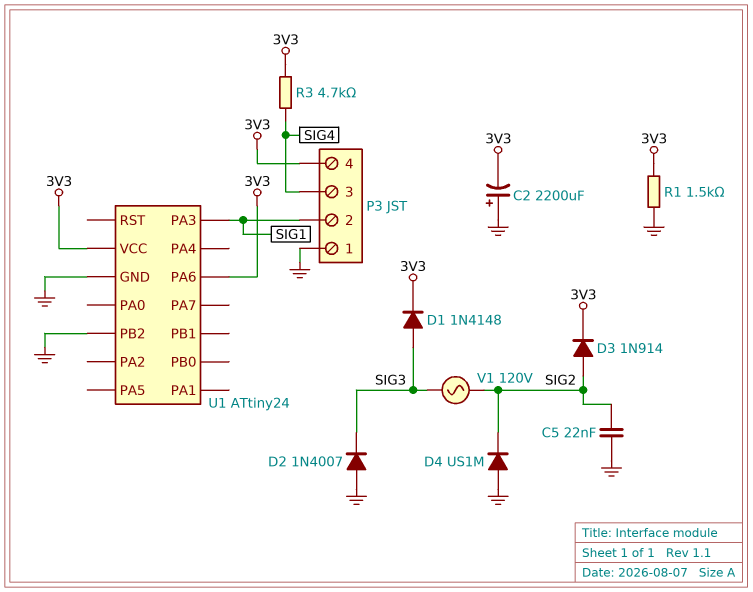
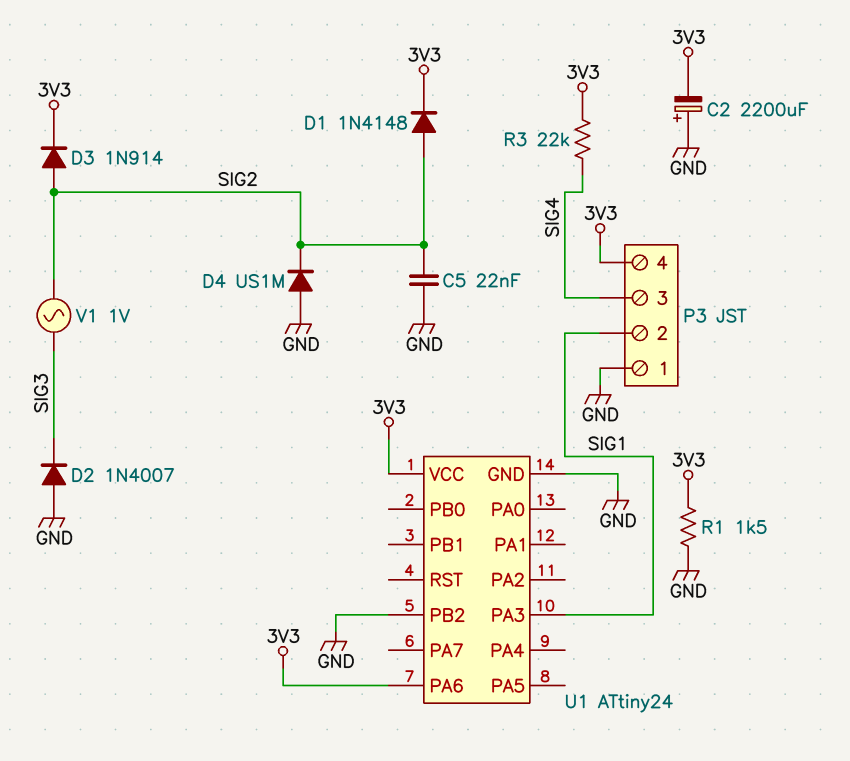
D1: diode 1N4148 (A SIG3, K 3V3) -> diode 1N4148 (A SIG2, K 3V3)
R3: 4.7k (3V3, SIG4) -> 22k (3V3, SIG4)
V1: AC 120V (SIG2, SIG3) -> AC 1V (SIG2, SIG3)

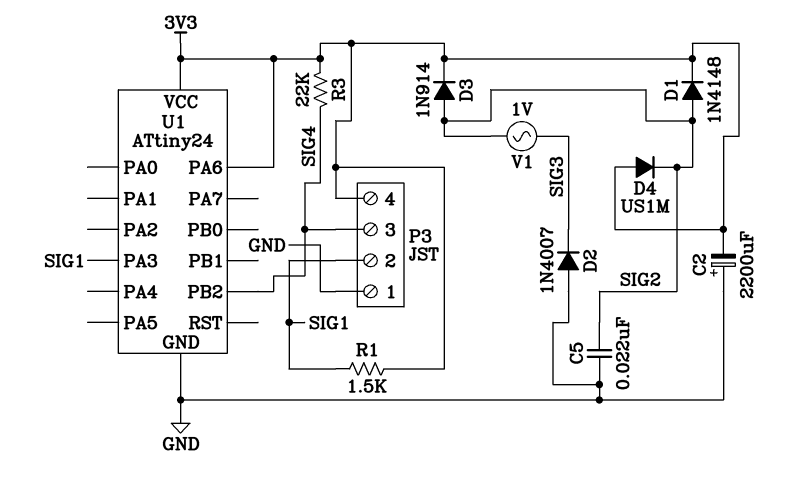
D4: diode US1M (A GND, K SIG2) -> diode US1M (A 3V3, K SIG2)
R1: 1.5k (3V3, GND) -> 1.5k (3V3, SIG1)
U1 pin PB2: GND -> SIG4

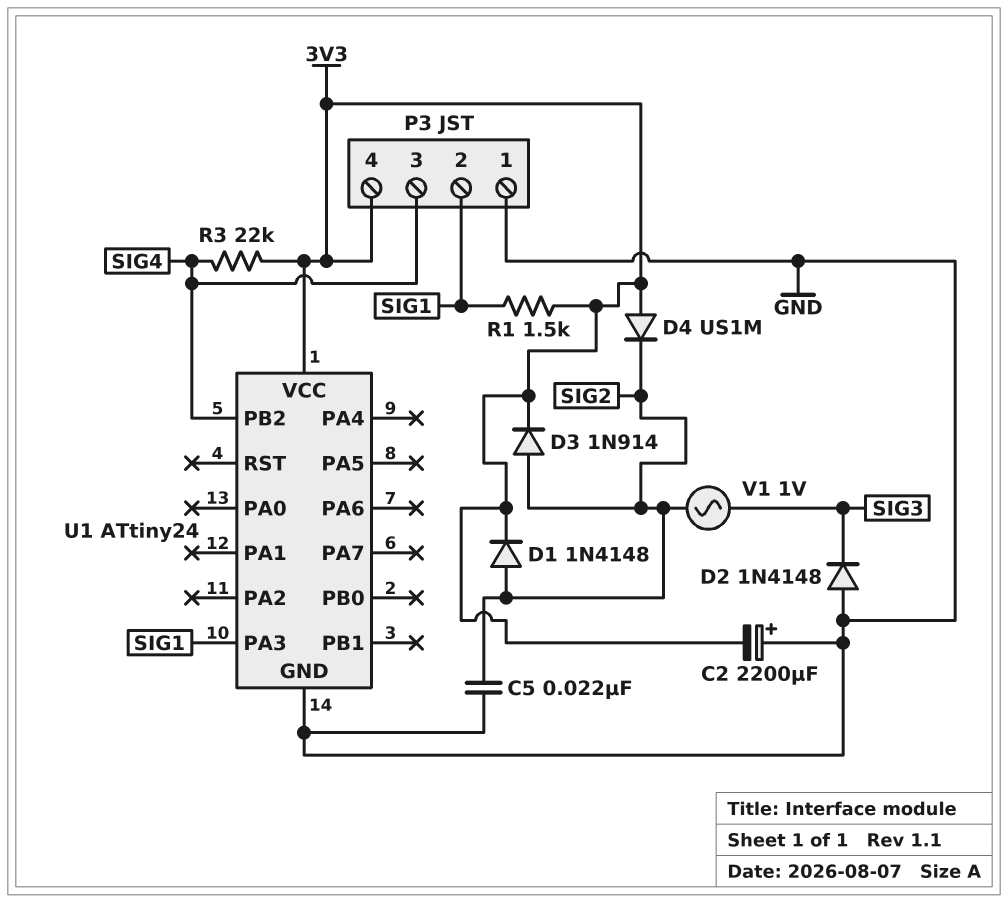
D2: diode 1N4007 (A GND, K SIG3) -> diode 1N4148 (A GND, K SIG3)
U1 pin PA6: 3V3 -> none

